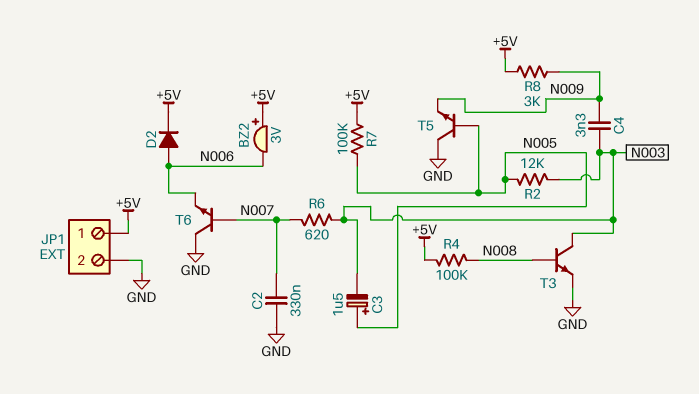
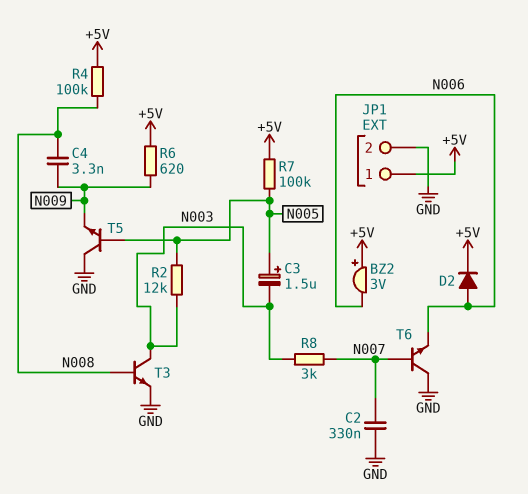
C4: 3.3nF (N003, N009) -> 3.3nF (N008, N009)
R6: 620 (N003, N007) -> 620 (+5V, N009)
R8: 3k (+5V, N009) -> 3k (N003, N007)

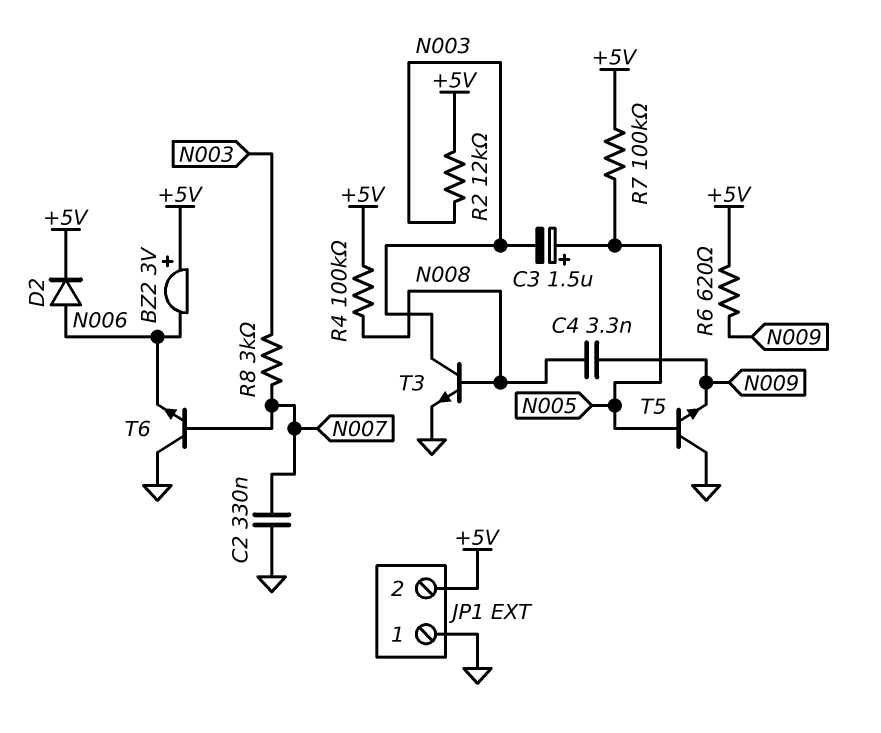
JP1 pin 1: +5V -> GND
JP1 pin 2: GND -> +5V
R2: 12k (N003, N005) -> 12k (+5V, N003)

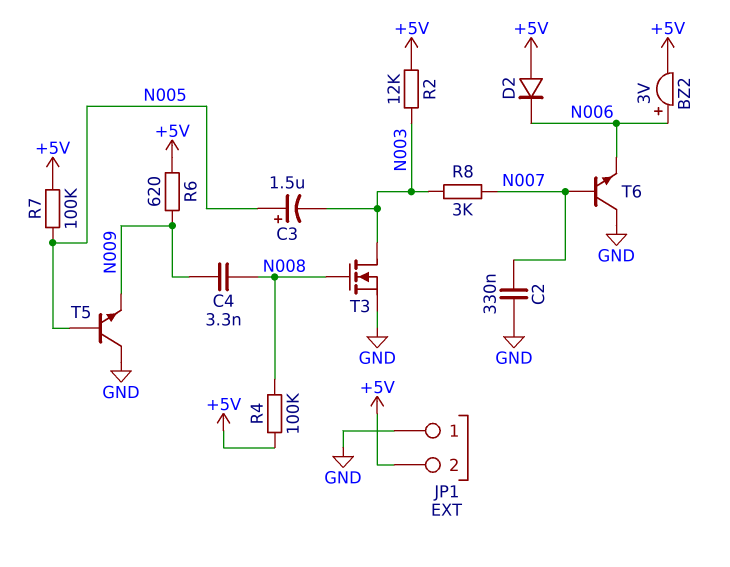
BZ2: buzzer 3V (plus +5V, minus N006) -> buzzer 3V (plus N006, minus +5V)
D2: diode (A N006, K +5V) -> diode (A +5V, K N006)
T3: NPN (B N008, C N003, E GND) -> NMOS (G N008, D N003, S GND)

